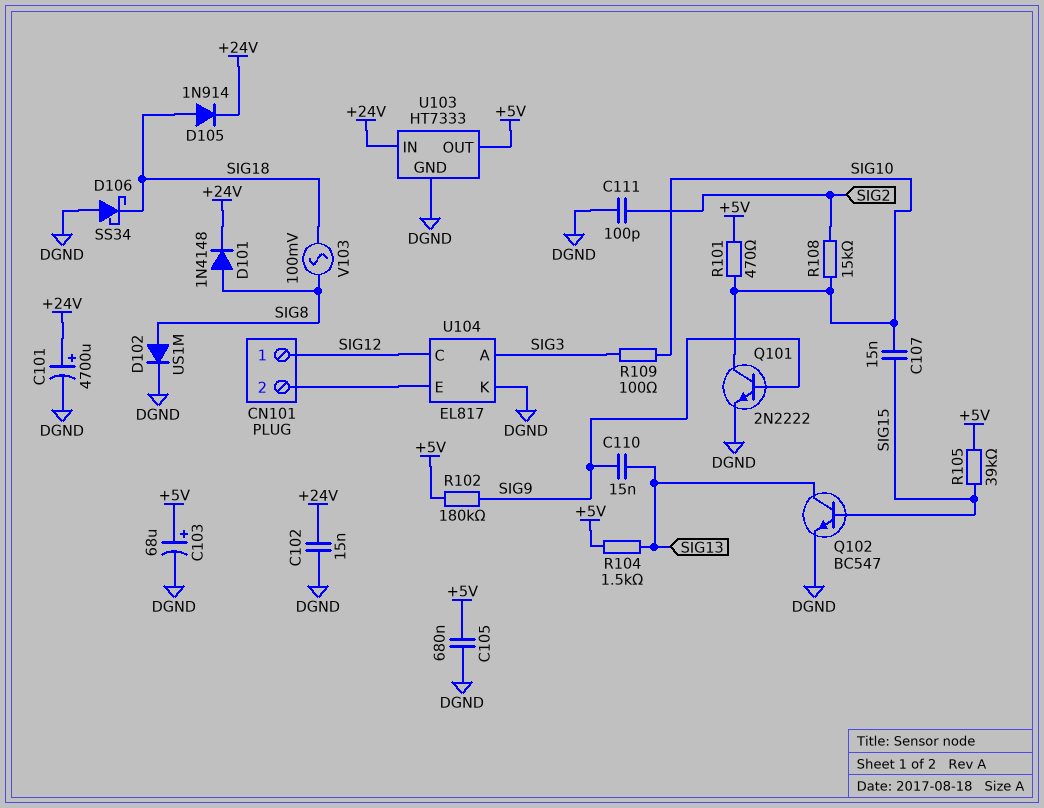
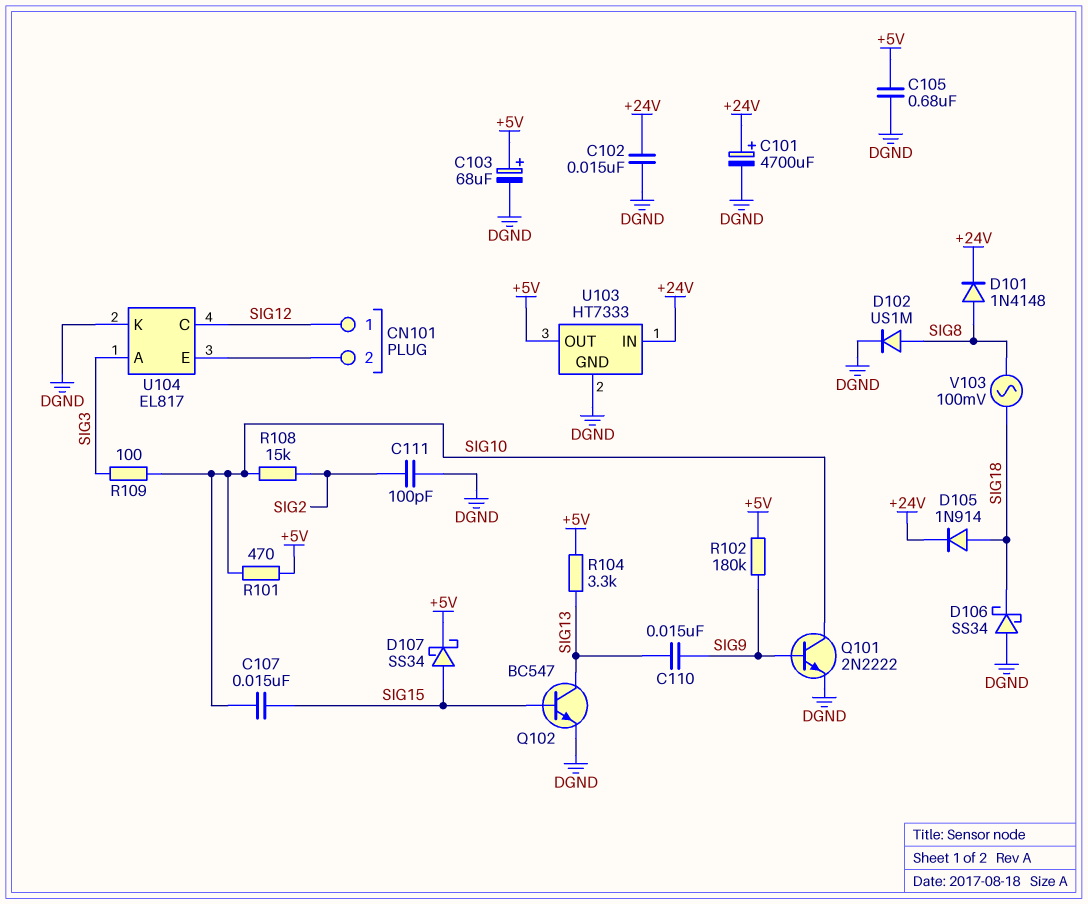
D107: none -> schottky SS34 (A SIG15, K +5V)
R104: 1.5k (+5V, SIG13) -> 3.3k (+5V, SIG13)
R105: 39k (+5V, SIG15) -> none

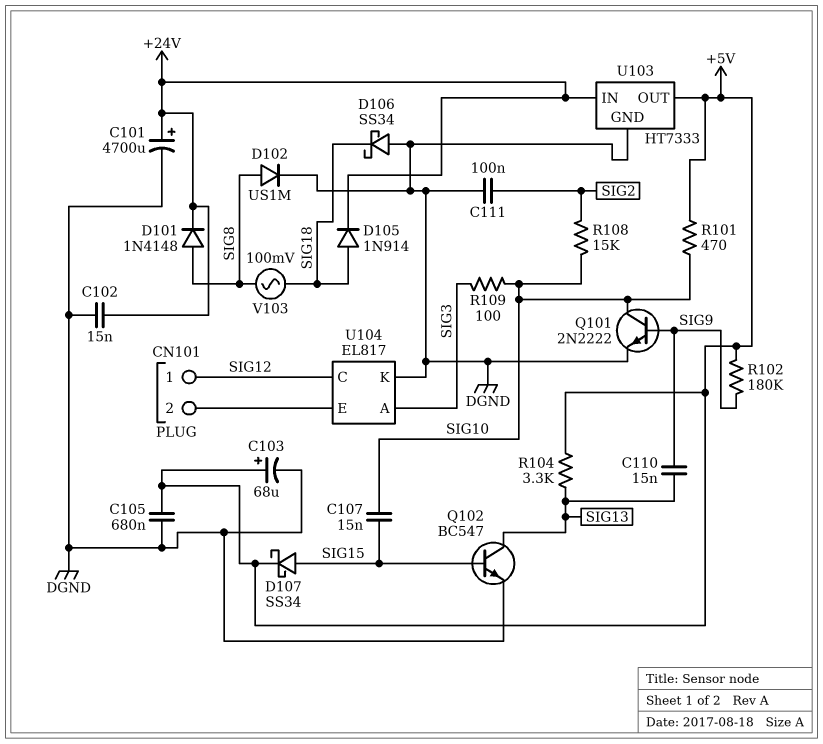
C111: 100pF (DGND, SIG2) -> 100nF (DGND, SIG2)

